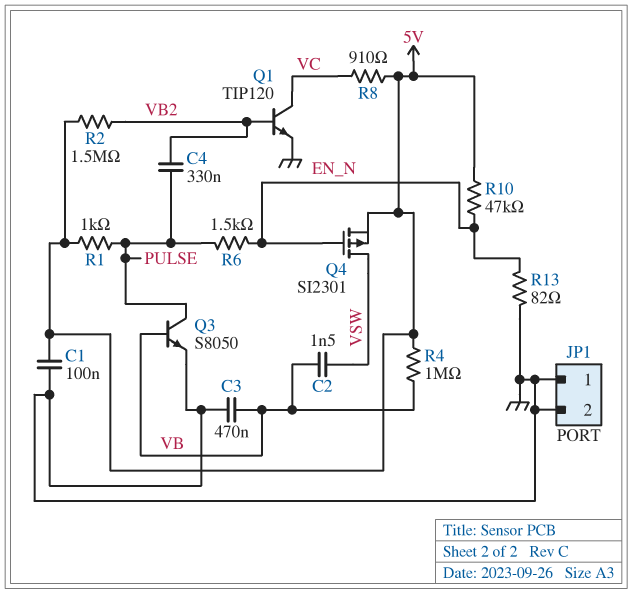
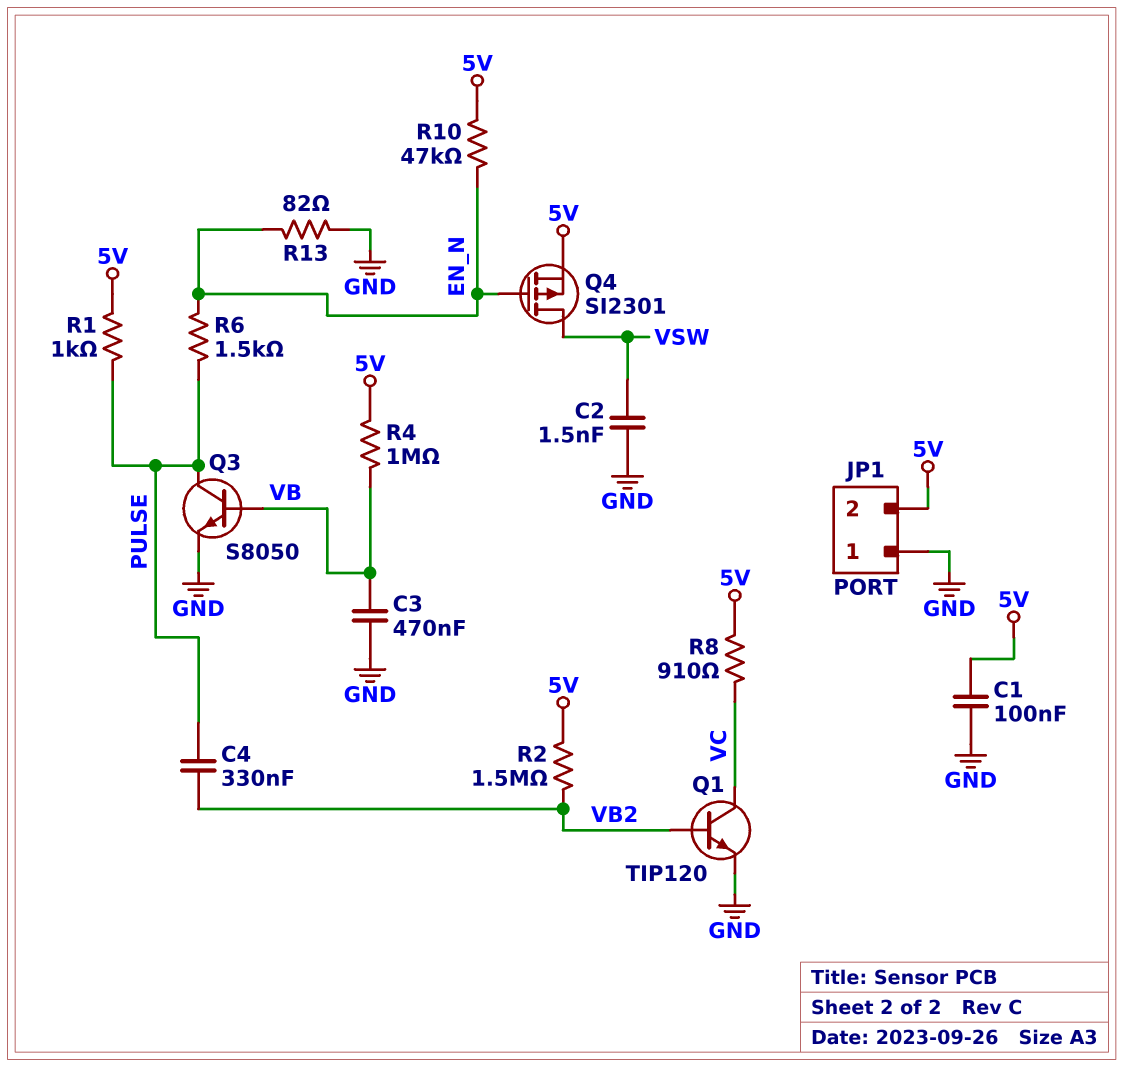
C2: 1.5nF (VB, VSW) -> 1.5nF (GND, VSW)
JP1 pin 2: GND -> 5V

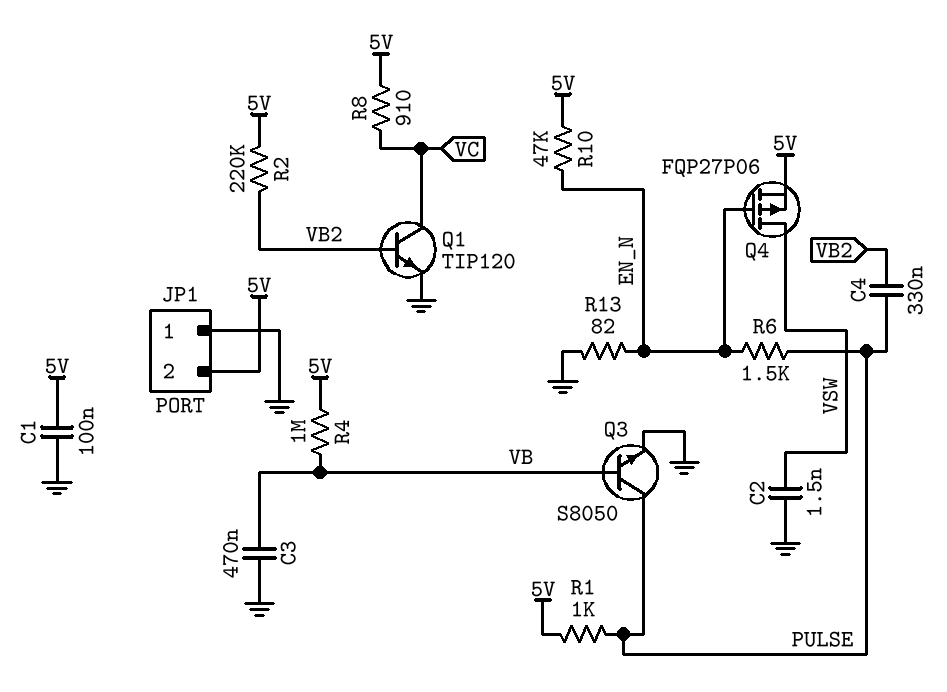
Q4: PMOS SI2301 (G EN_N, D VSW, S 5V) -> PMOS FQP27P06 (G EN_N, D VSW, S 5V)
R2: 1.5M (5V, VB2) -> 220k (5V, VB2)

